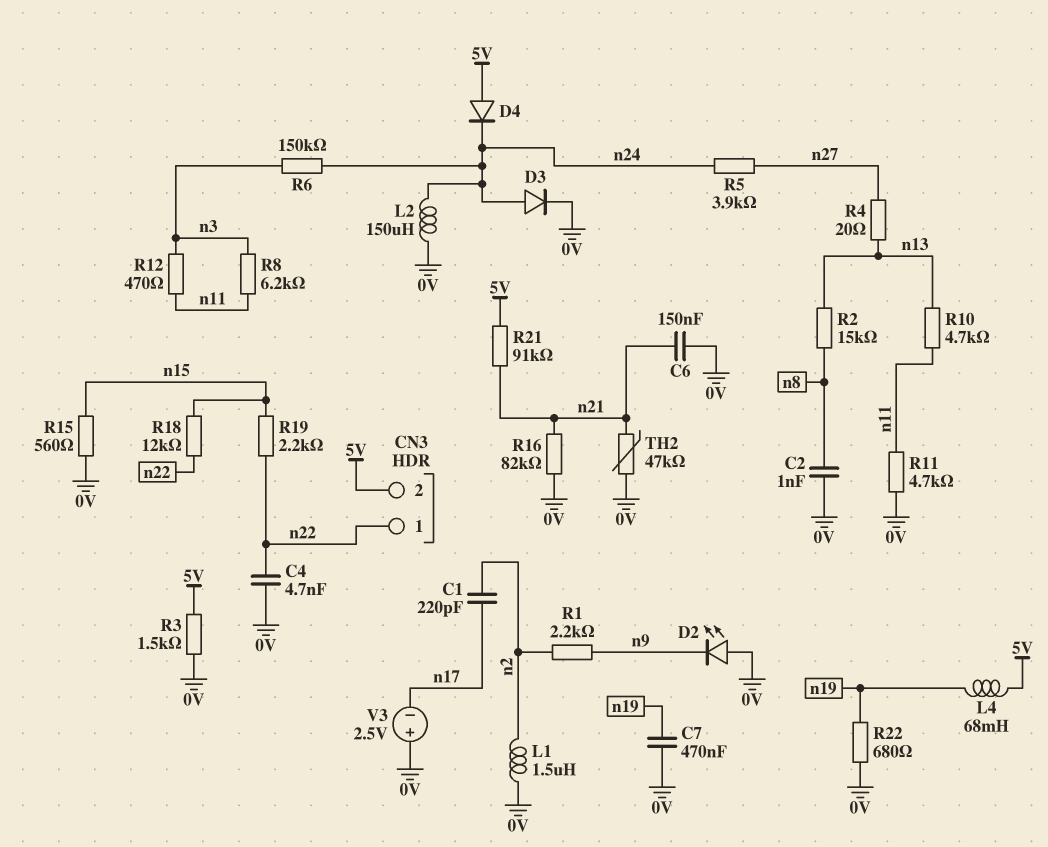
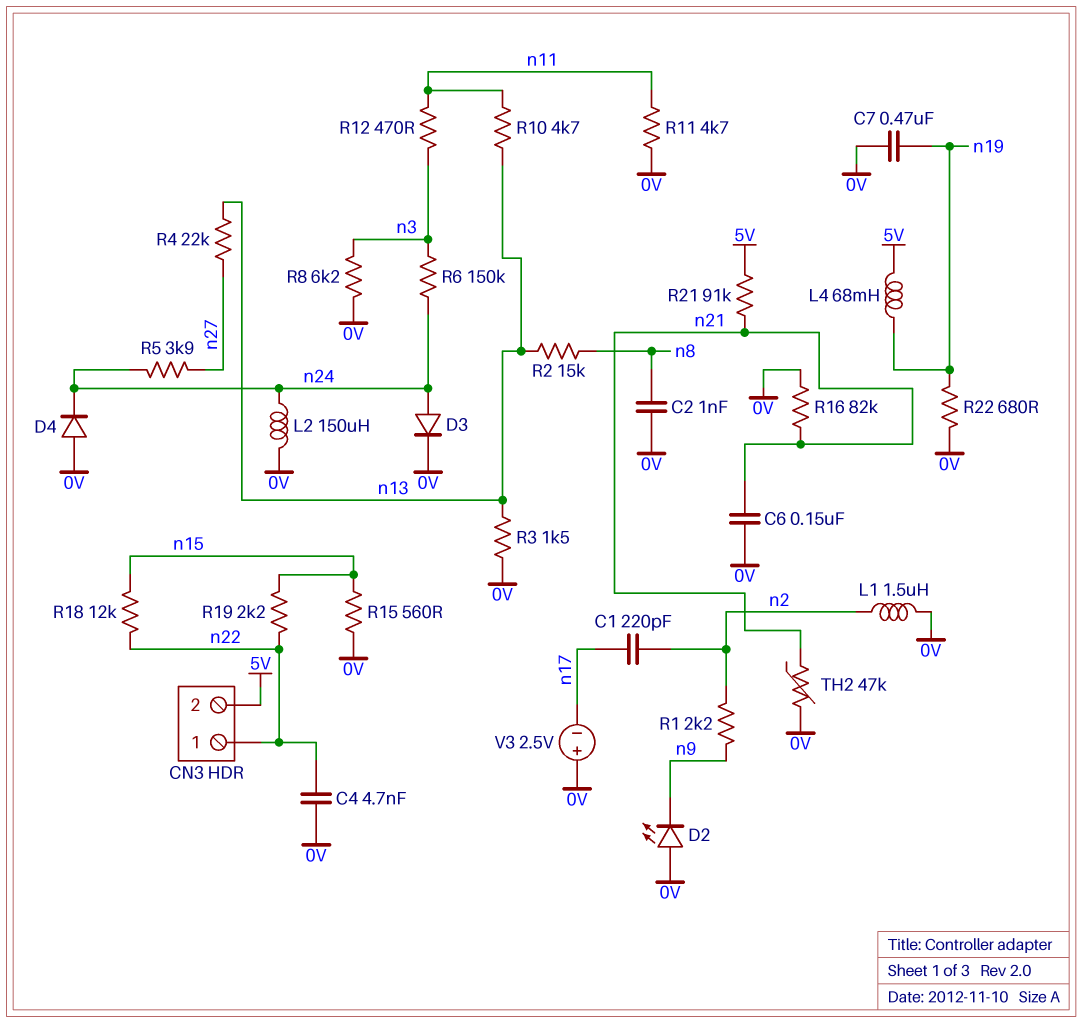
D4: diode (A 5V, K n24) -> diode (A 0V, K n24)
R3: 1.5k (0V, 5V) -> 1.5k (0V, n13)
R4: 20 (n13, n27) -> 22k (n13, n27)
R8: 6.2k (n3, n11) -> 6.2k (0V, n3)

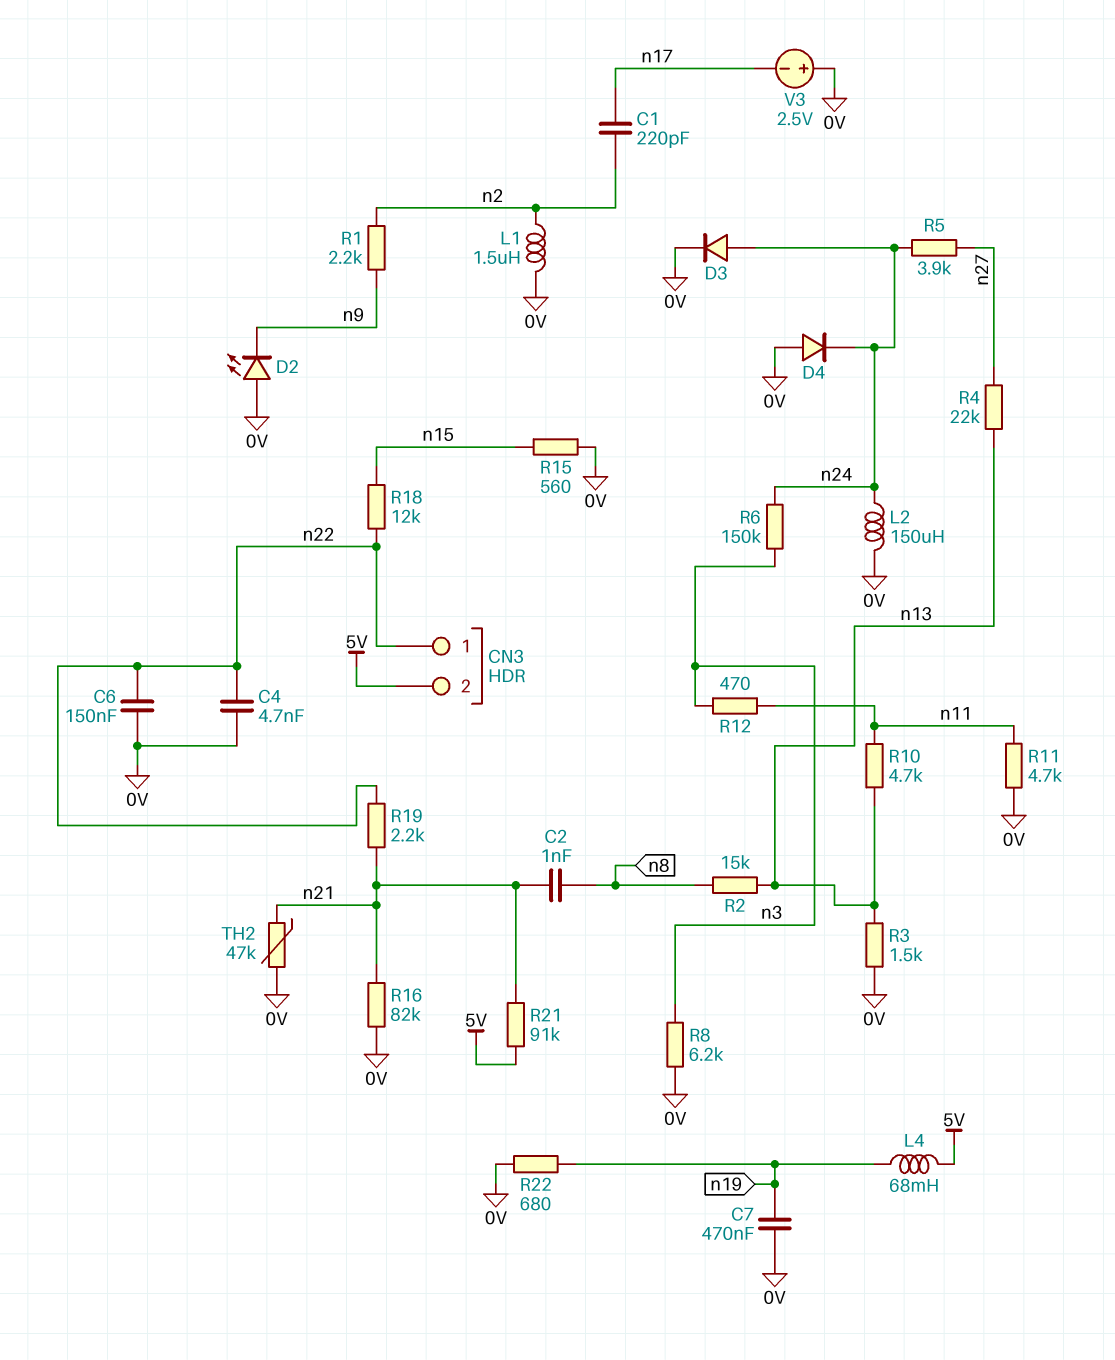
C2: 1nF (0V, n8) -> 1nF (n8, n21)
C6: 150nF (0V, n21) -> 150nF (0V, n22)
R19: 2.2k (n15, n22) -> 2.2k (n21, n22)

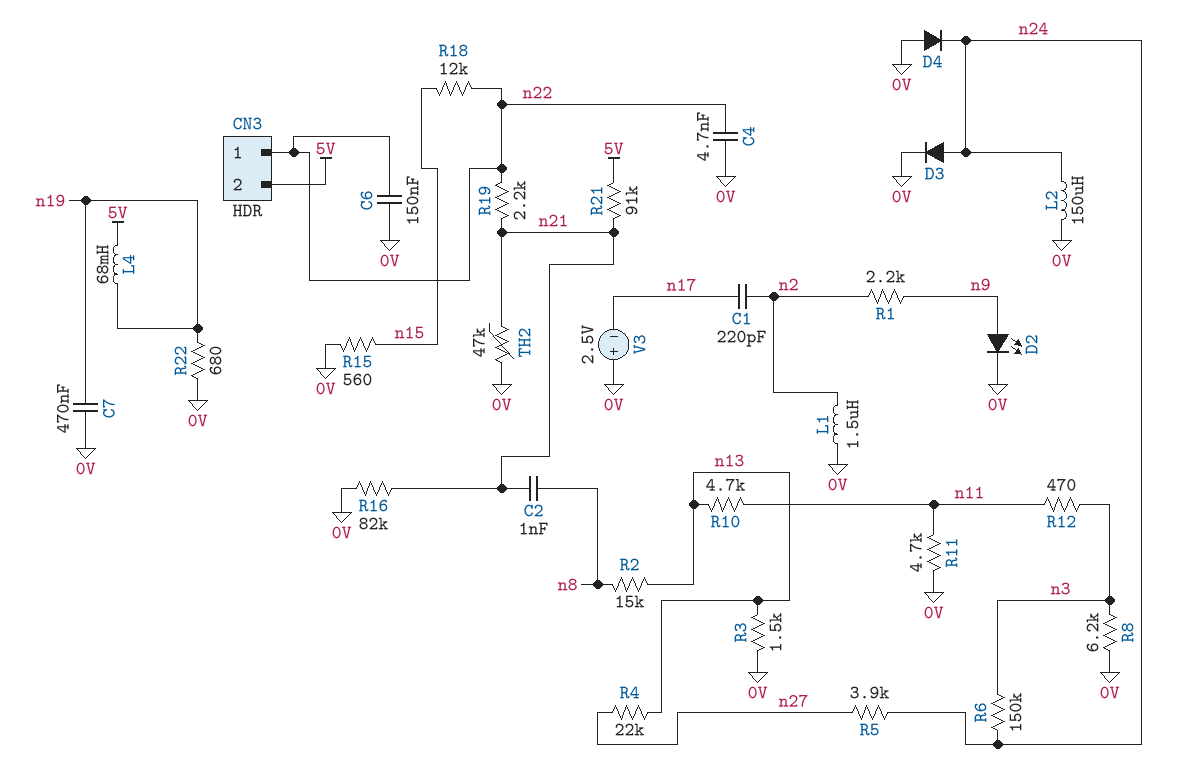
D2: LED (A 0V, K n9) -> LED (A n9, K 0V)

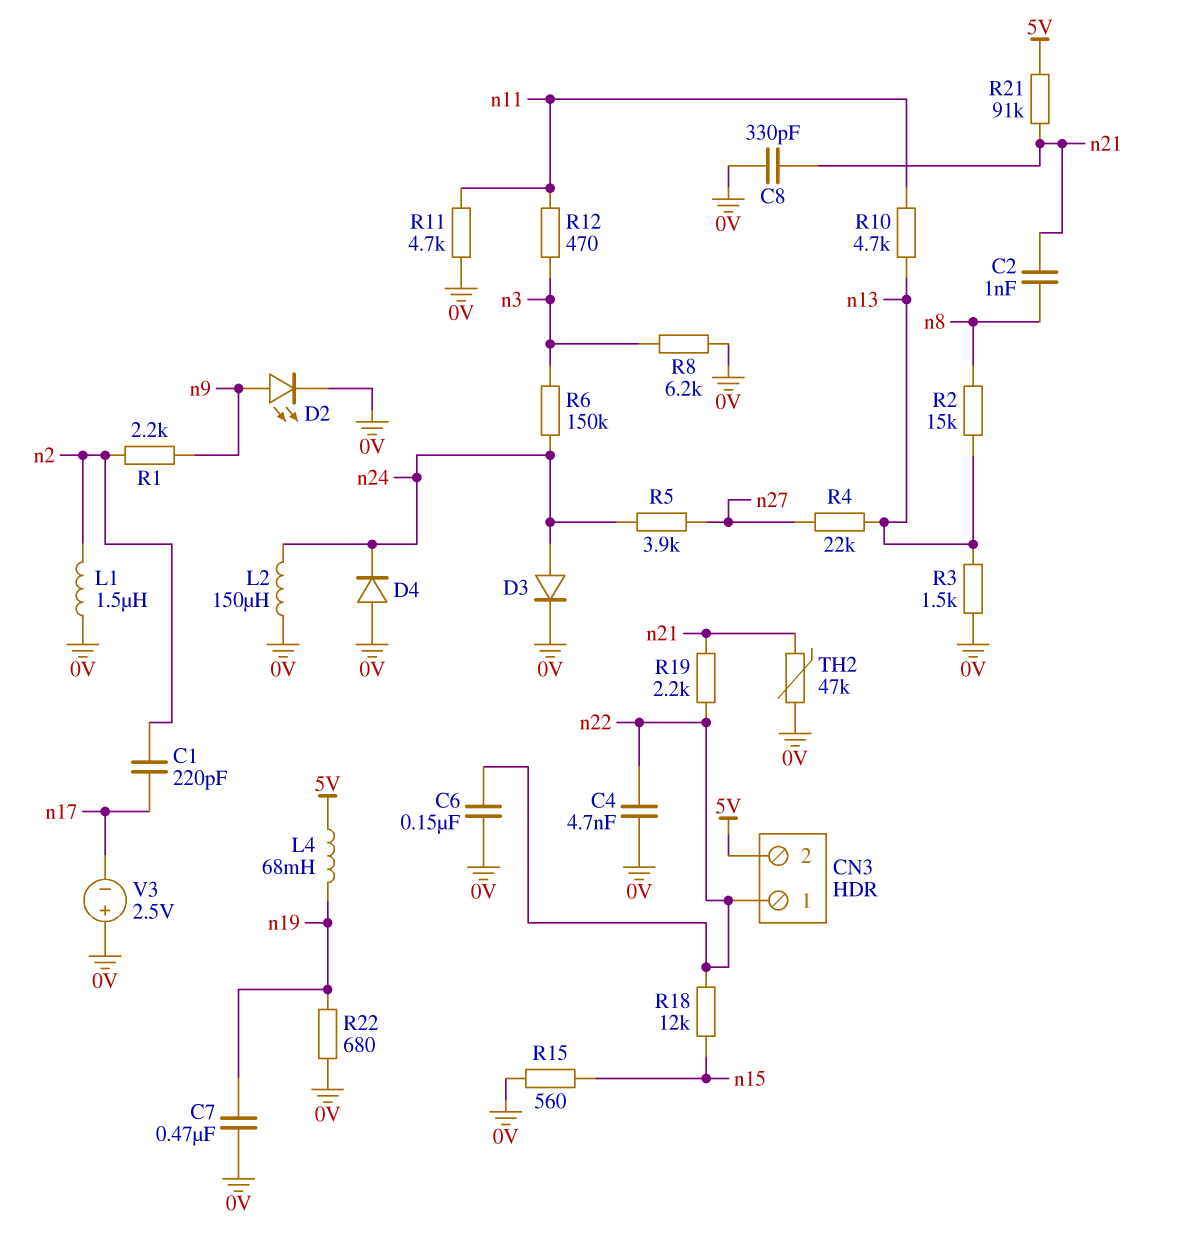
C8: none -> 330pF (0V, n21)
R16: 82k (0V, n21) -> none

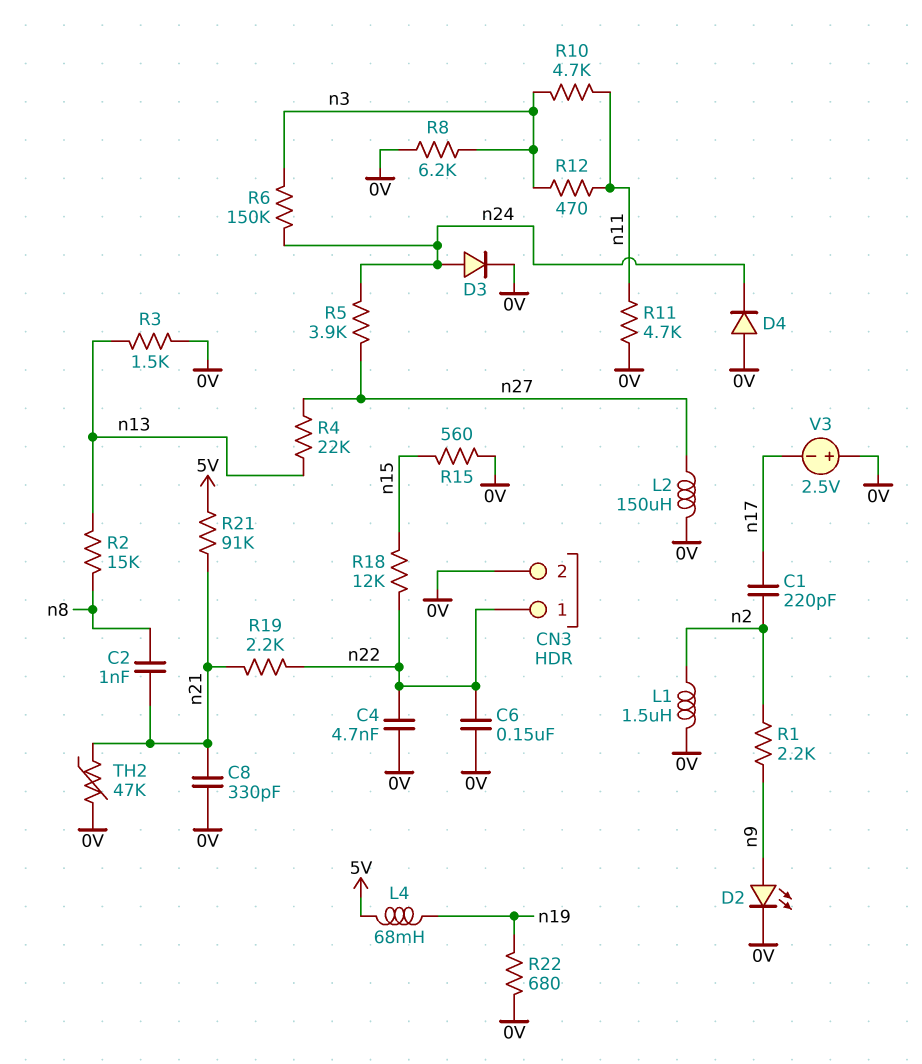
C7: 470nF (0V, n19) -> none
CN3 pin 2: 5V -> 0V
L2: 150uH (0V, n24) -> 150uH (0V, n27)
R10: 4.7k (n11, n13) -> 4.7k (n3, n11)

